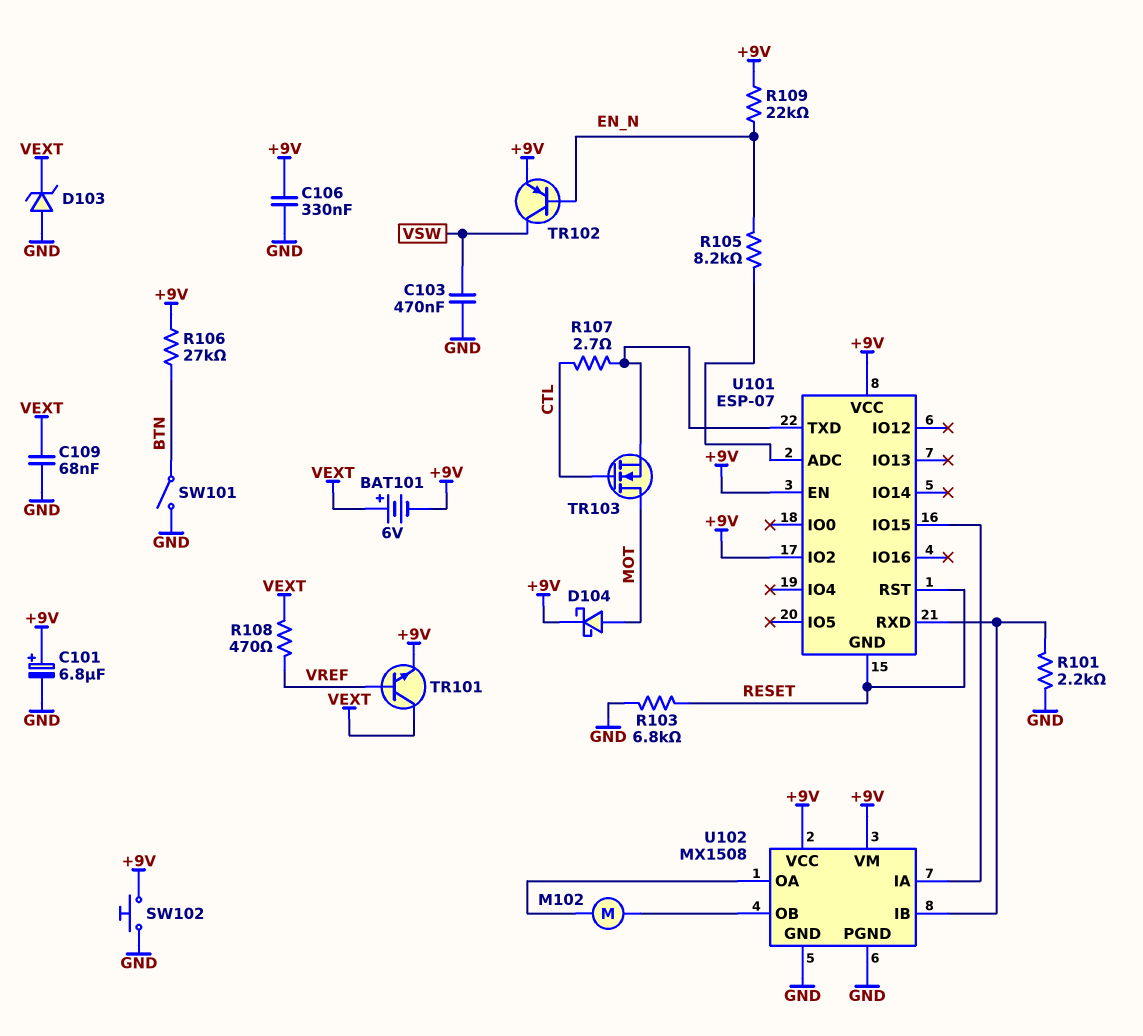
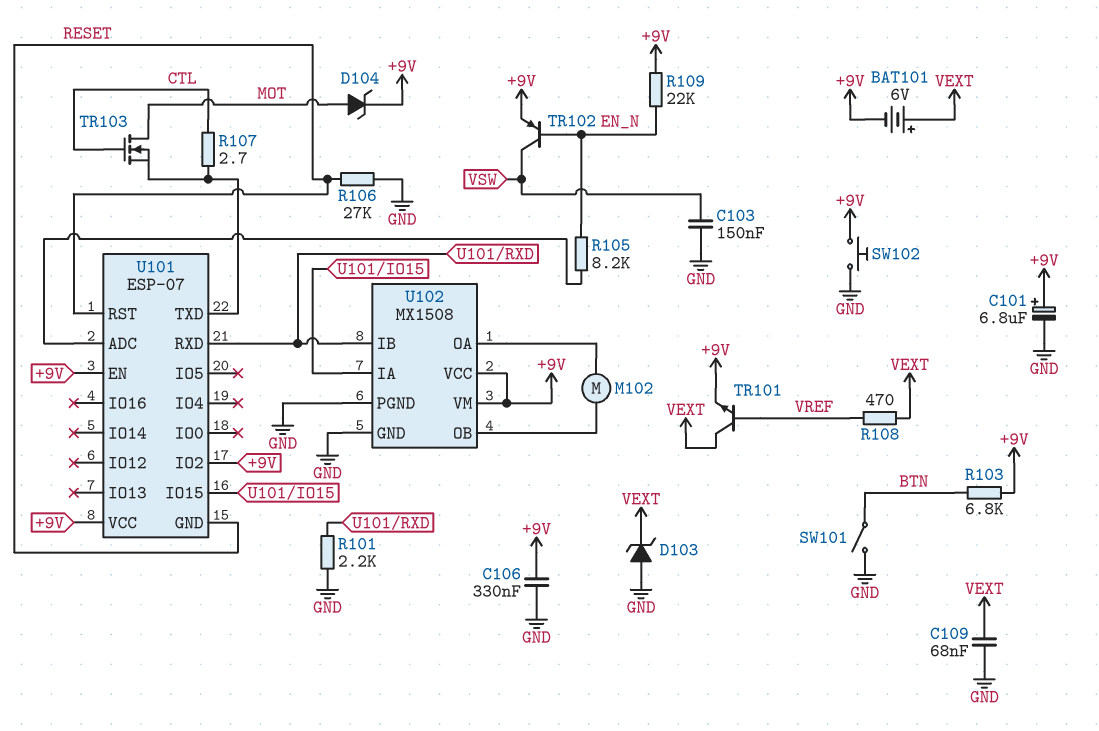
C103: 470nF (GND, VSW) -> 150nF (GND, VSW)
D104: schottky (A MOT, K +9V) -> zener (A MOT, K +9V)
R103: 6.8k (GND, RESET) -> 6.8k (+9V, BTN)
R106: 27k (+9V, BTN) -> 27k (GND, RESET)

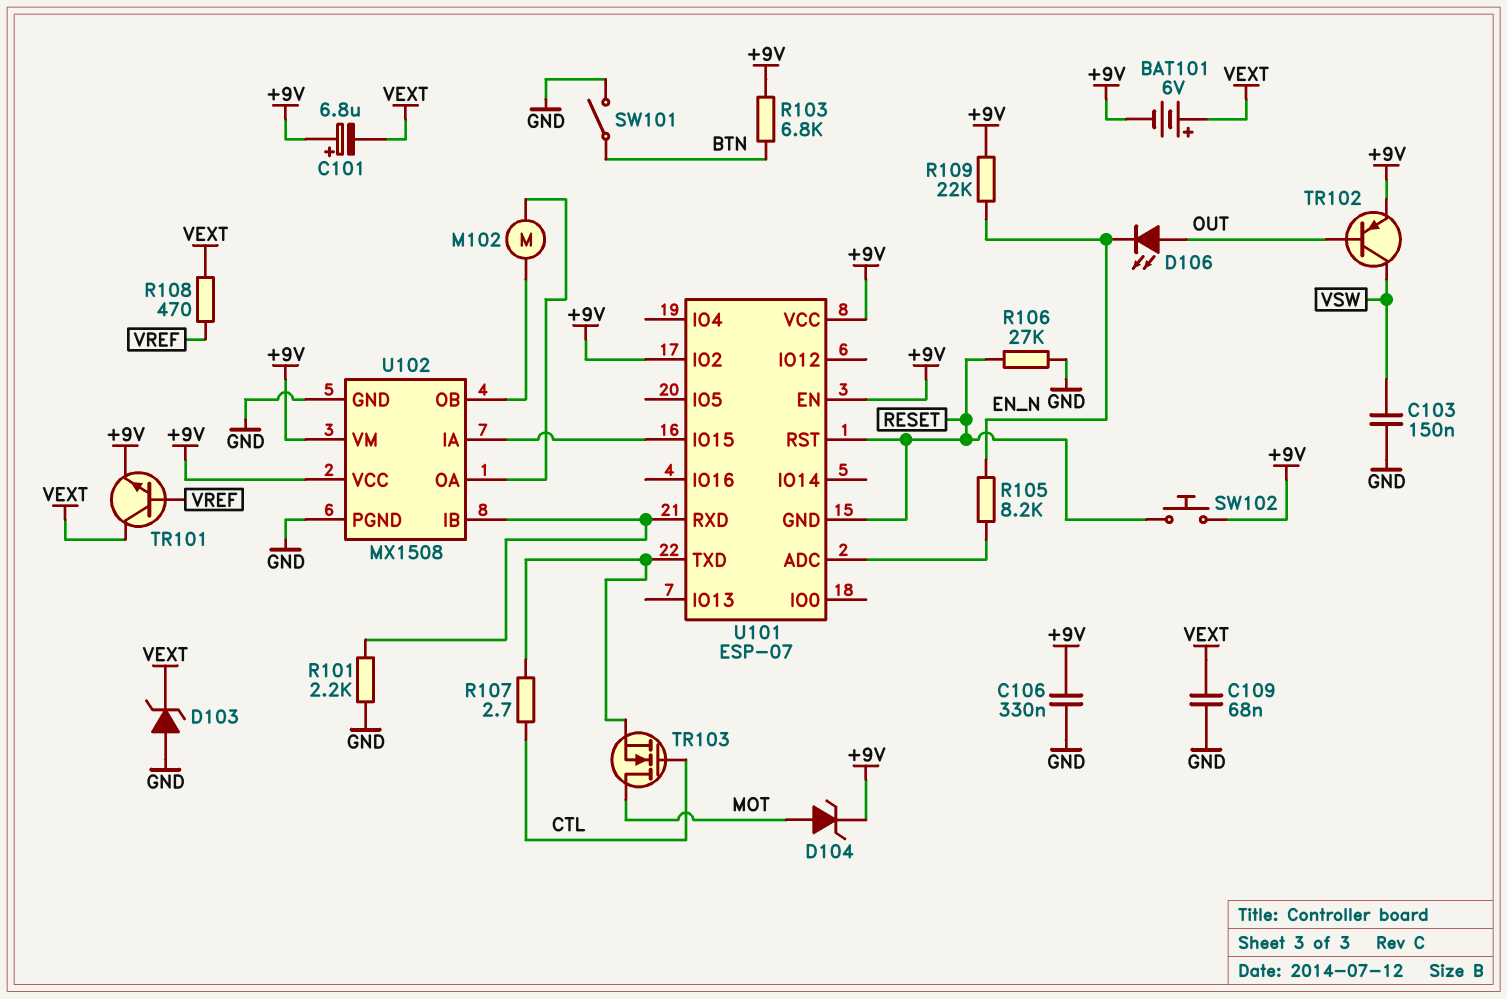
C101: 6.8uF (plus +9V, minus GND) -> 6.8uF (plus +9V, minus VEXT)
D106: none -> LED (A OUT, K EN_N)
SW102: button (+9V, GND) -> button (+9V, RESET)
TR102: PNP (B EN_N, C VSW, E +9V) -> PNP (B OUT, C VSW, E +9V)

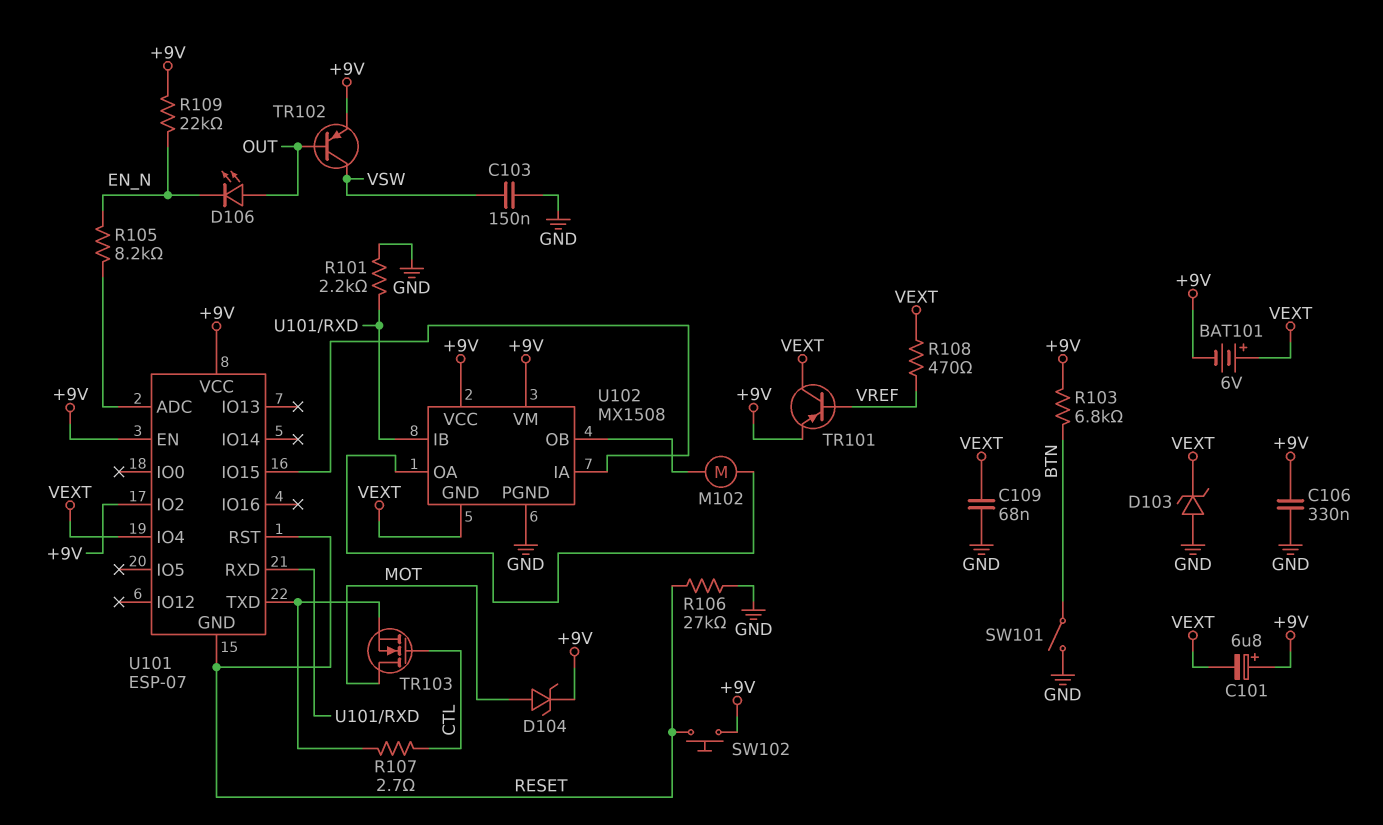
TR101: NPN (B VREF, C VEXT, E +9V) -> PNP (B VREF, C VEXT, E +9V)
U101 pin IO4: none -> VEXT
U102 pin GND: GND -> VEXT

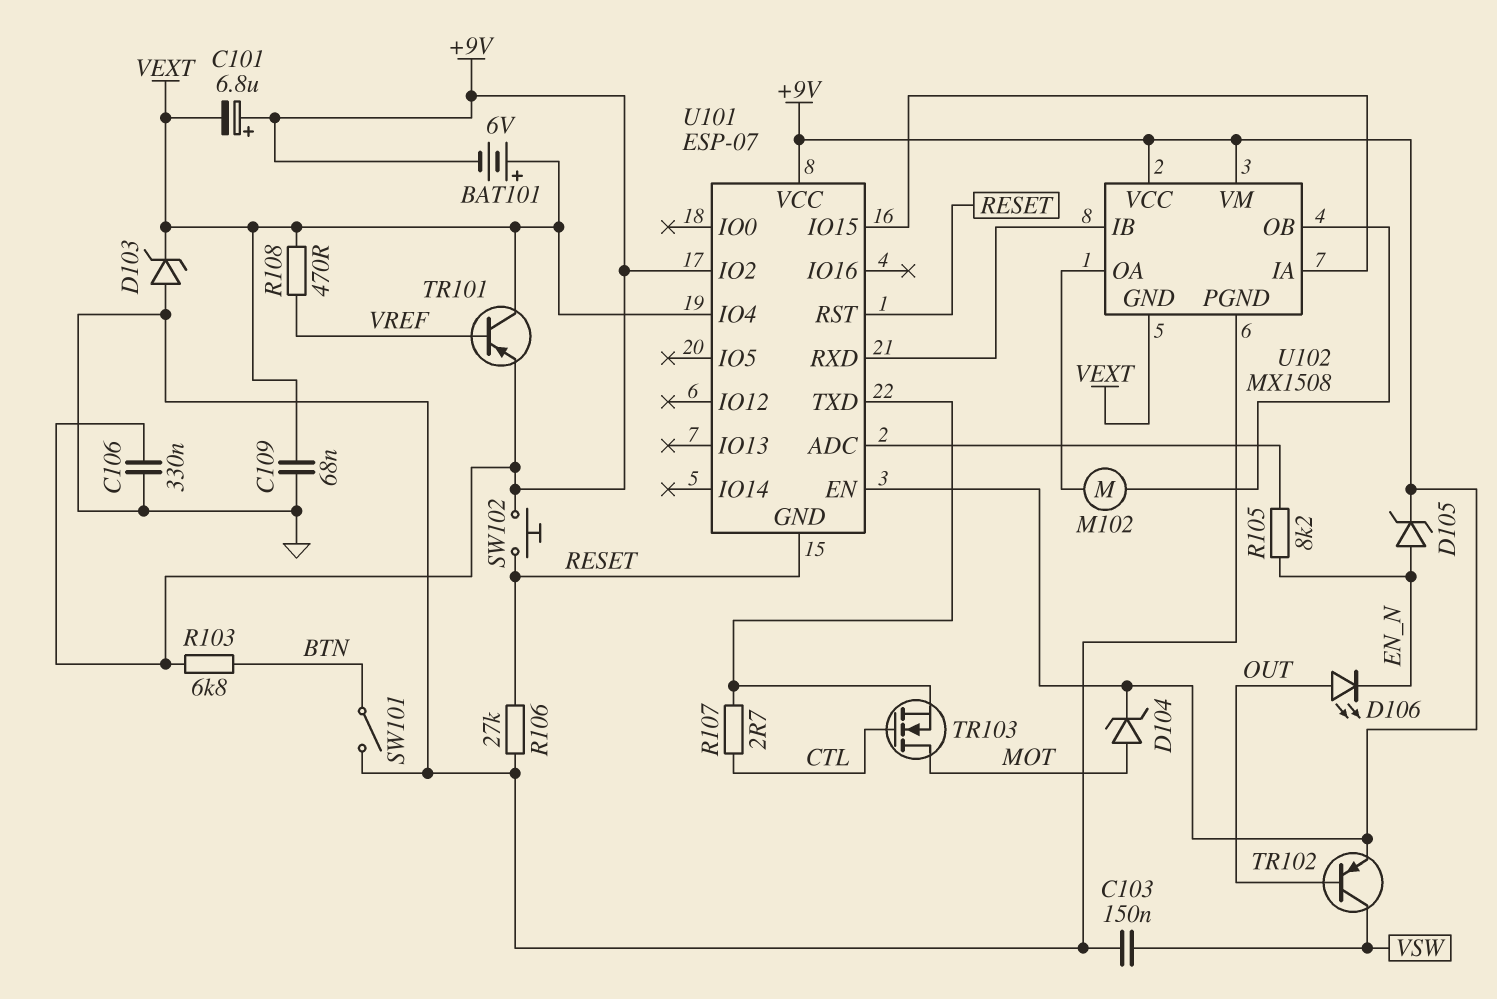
D105: none -> zener (A EN_N, K +9V)
R101: 2.2k (GND, U101/RXD) -> none
R109: 22k (+9V, EN_N) -> none

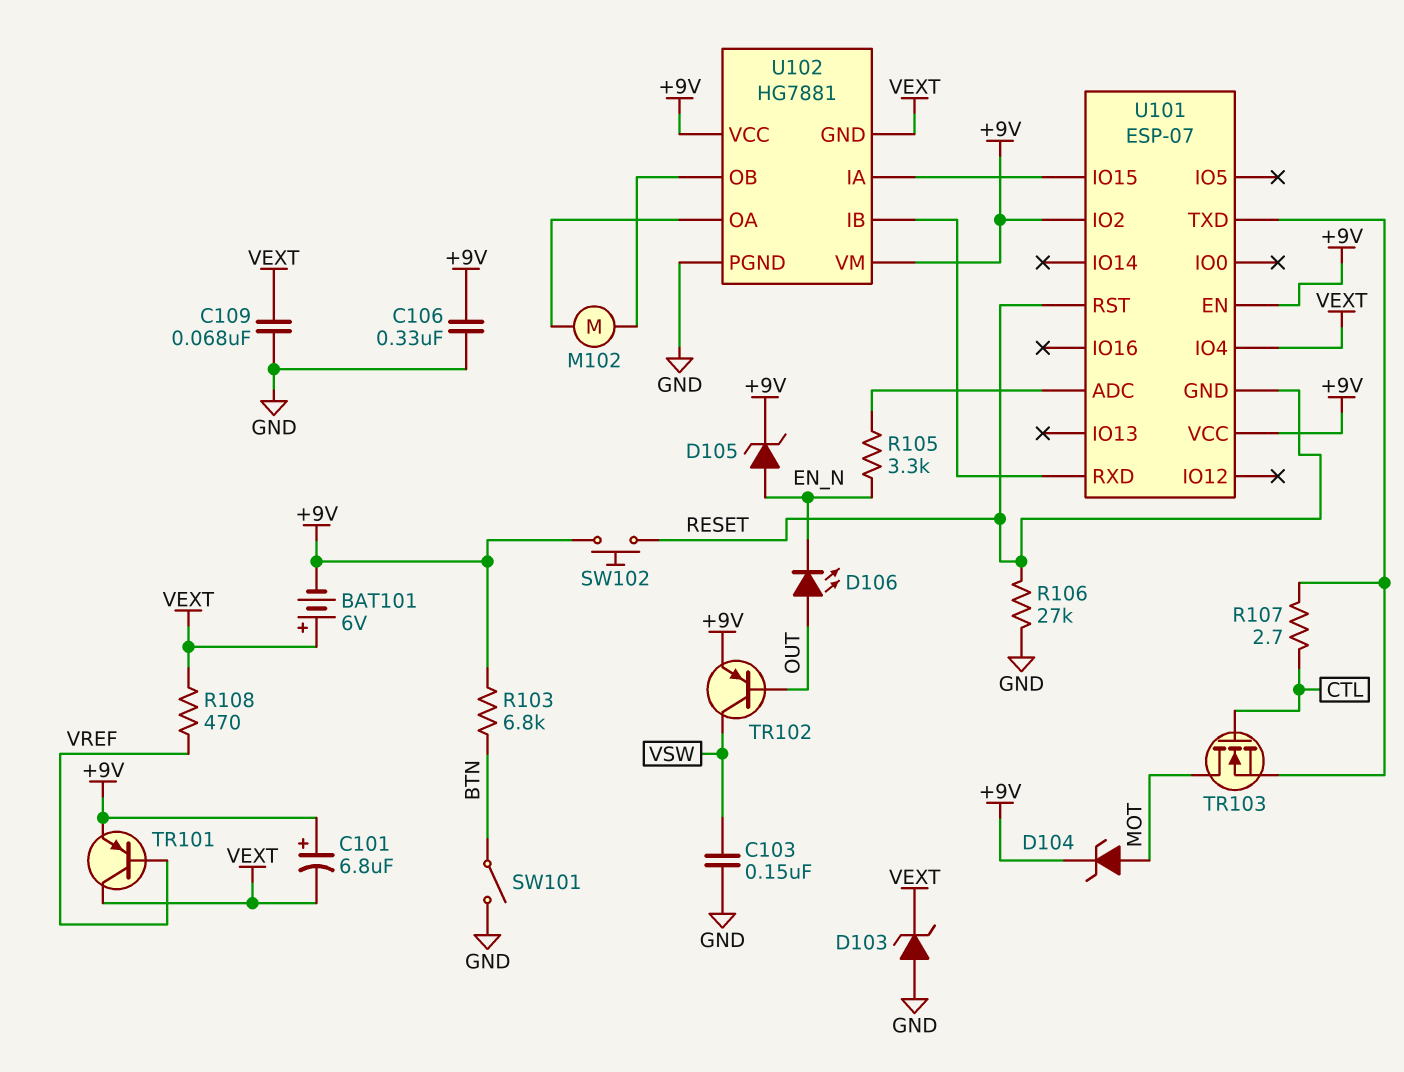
R105: 8.2k (EN_N, U101/ADC) -> 3.3k (EN_N, U101/ADC)
U102: MX1508 -> HG7881

